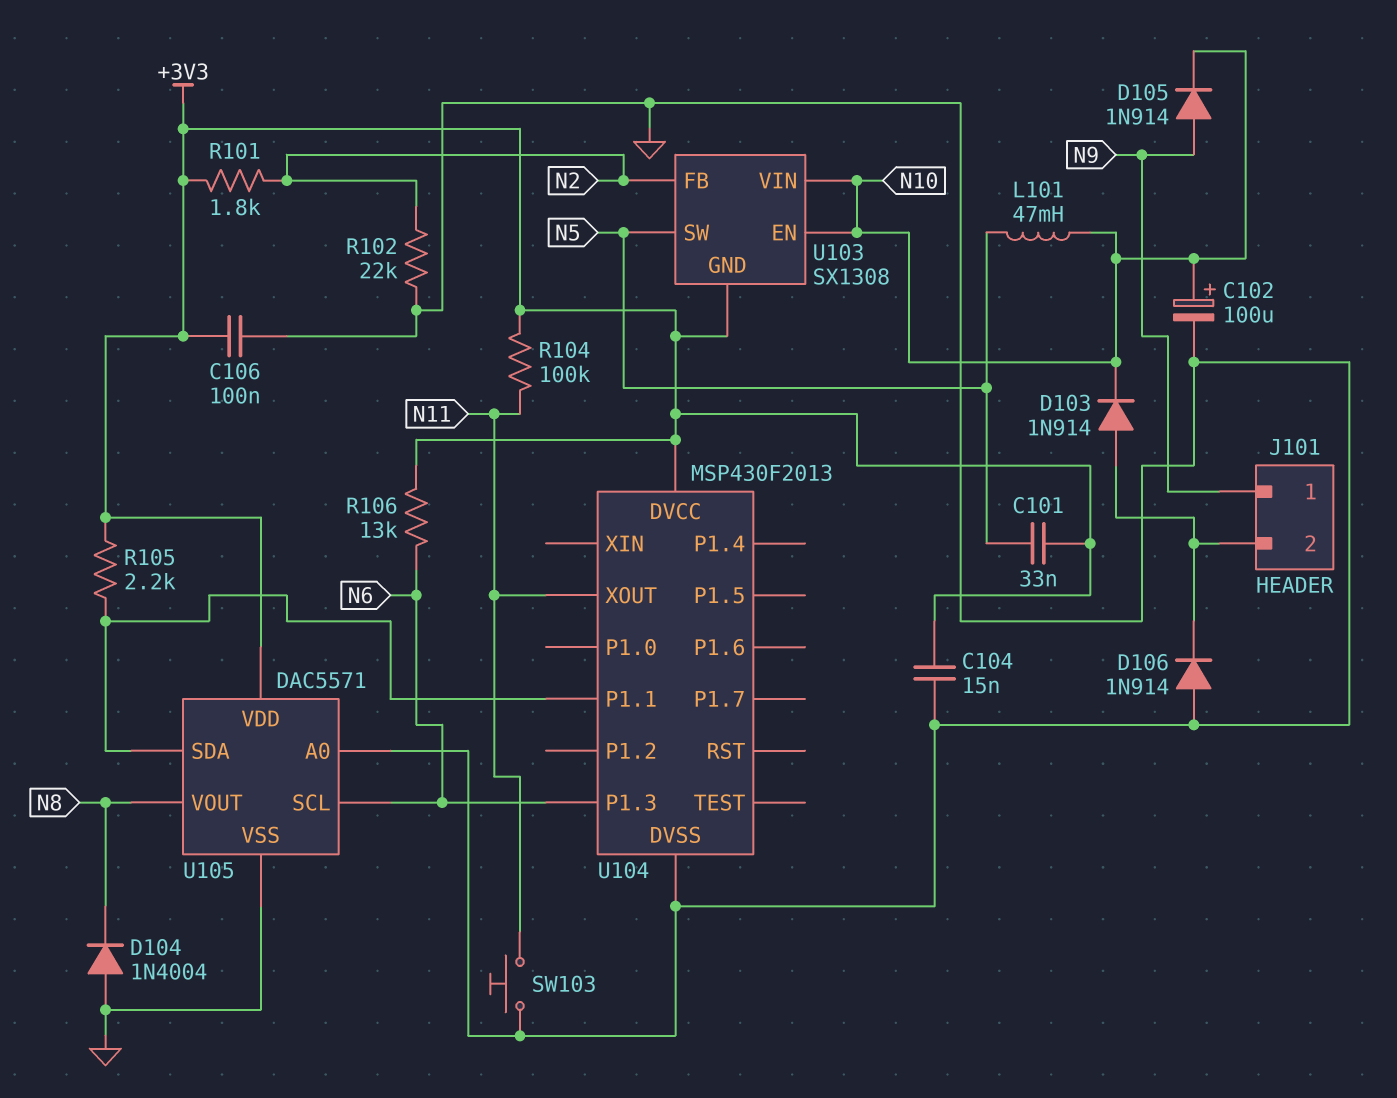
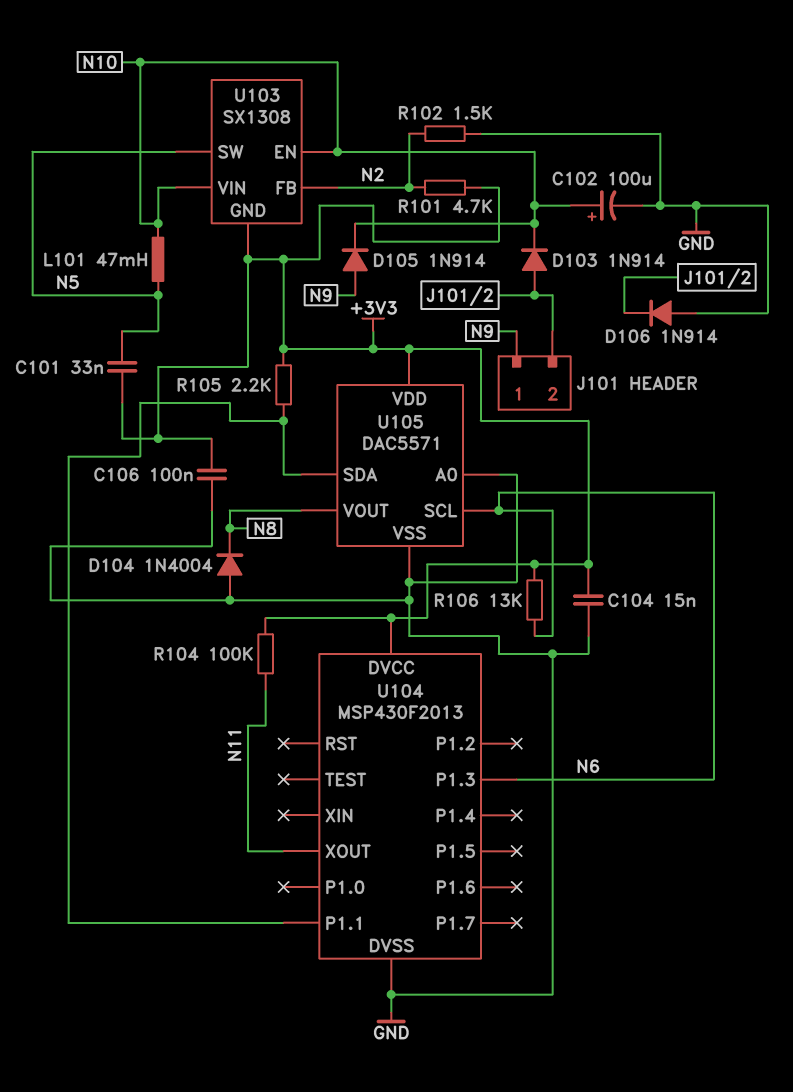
R101: 1.8k (+3V3, N2) -> 4.7k (+3V3, N2)
R102: 22k (GND, N2) -> 1.5k (GND, N2)
SW103: button (GND, N11) -> none

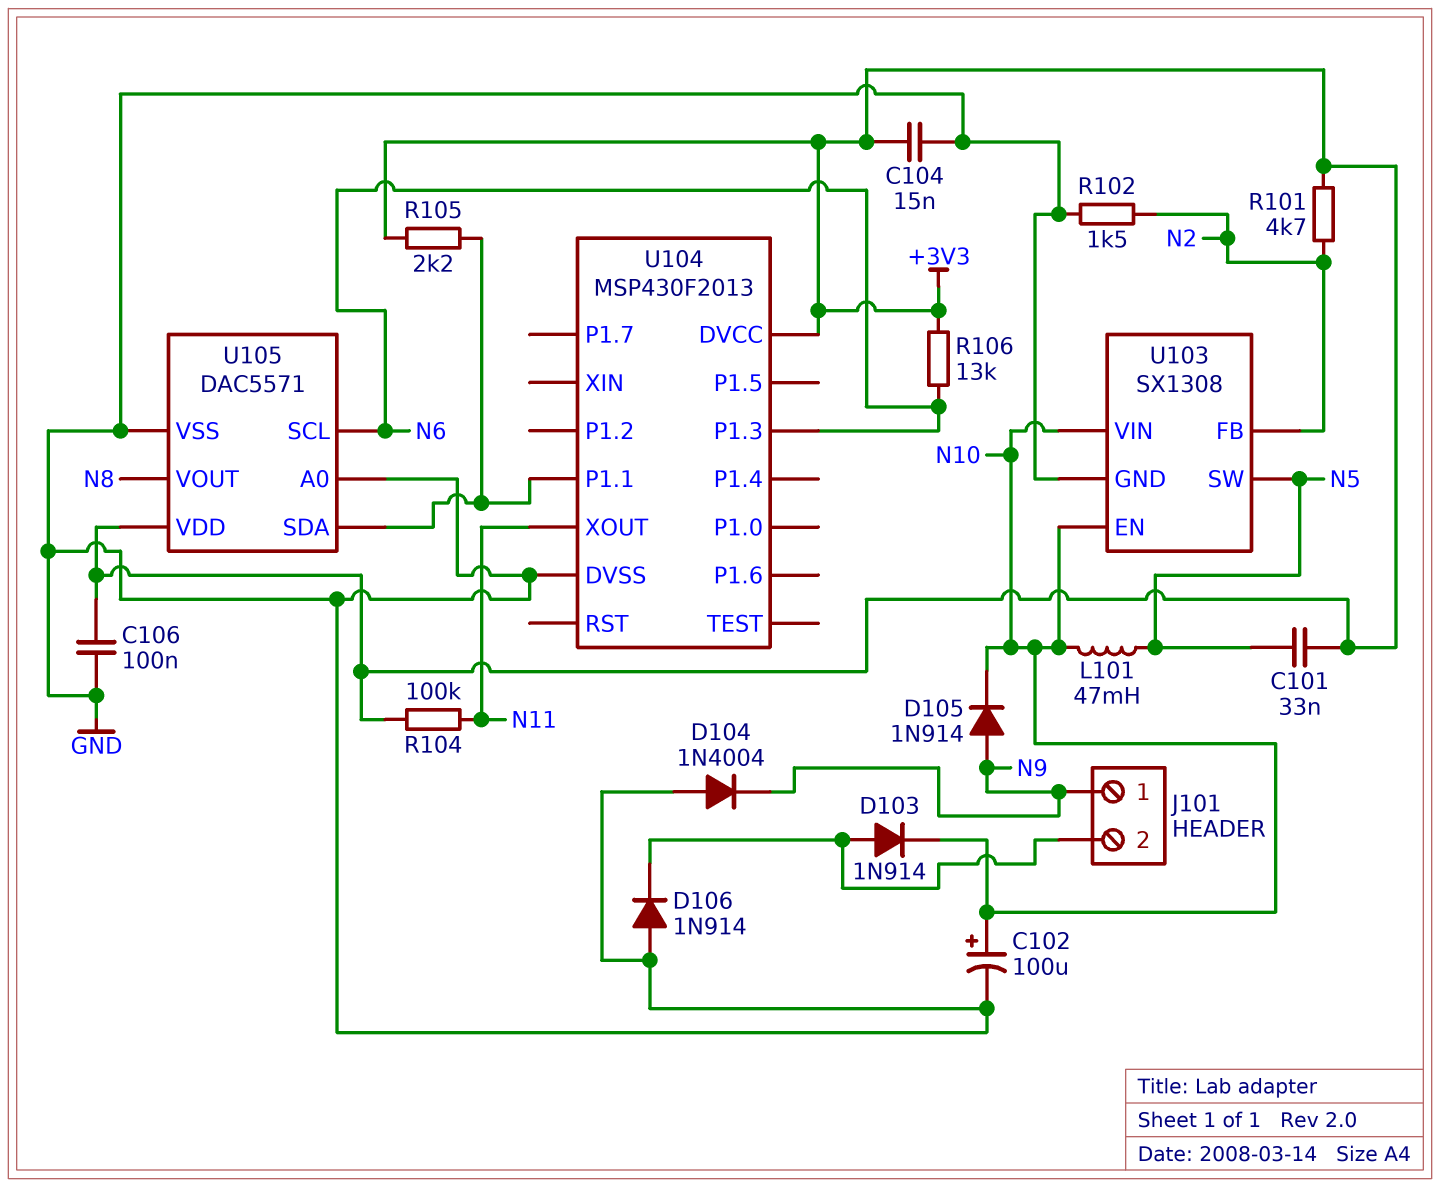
D104: diode 1N4004 (A GND, K N8) -> diode 1N4004 (A GND, K N9)
U103 pin GND: +3V3 -> GND

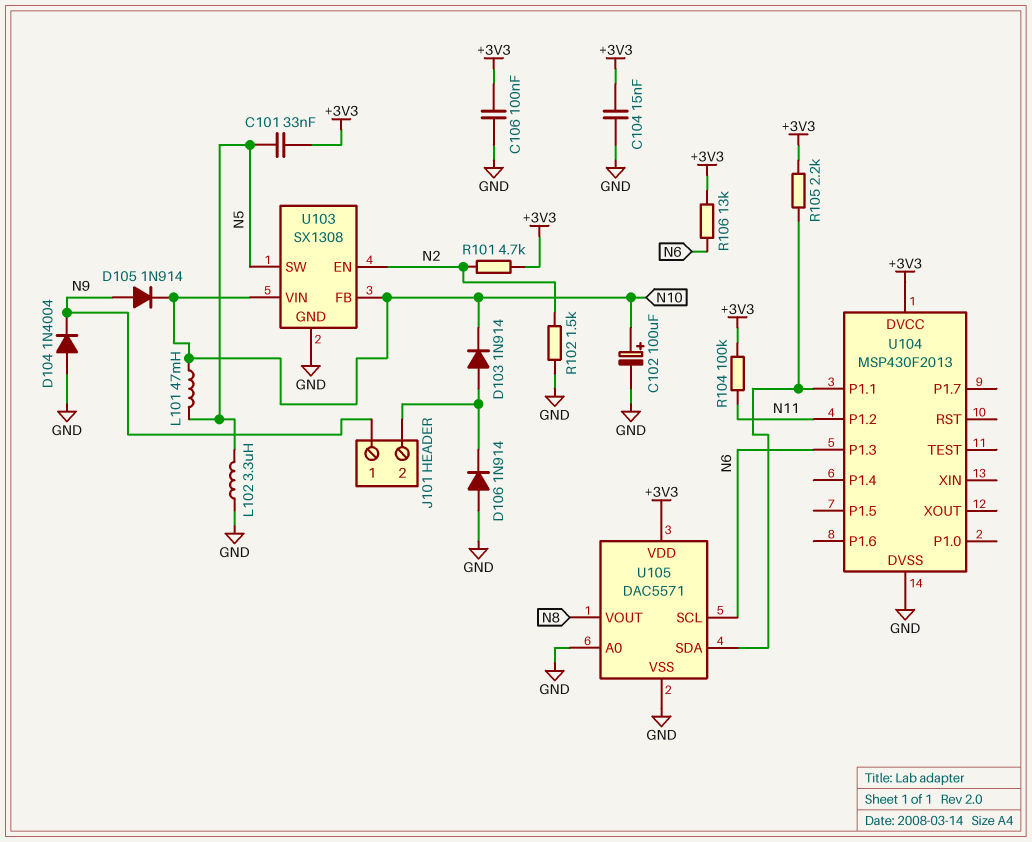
L102: none -> 3.3uH (GND, N5)
U103 pin EN: N10 -> N2
U103 pin FB: N2 -> N10
U104 pin P1.2: none -> N11
U104 pin XOUT: N11 -> none

